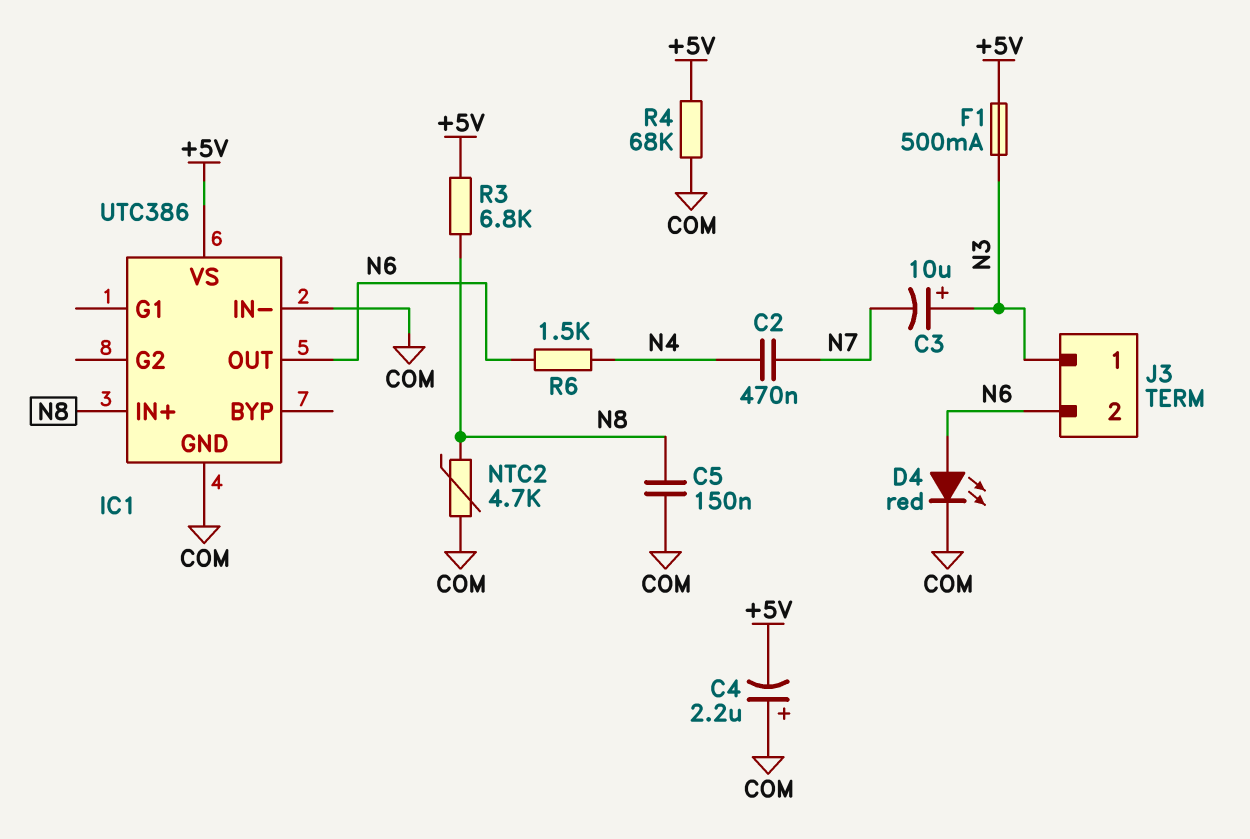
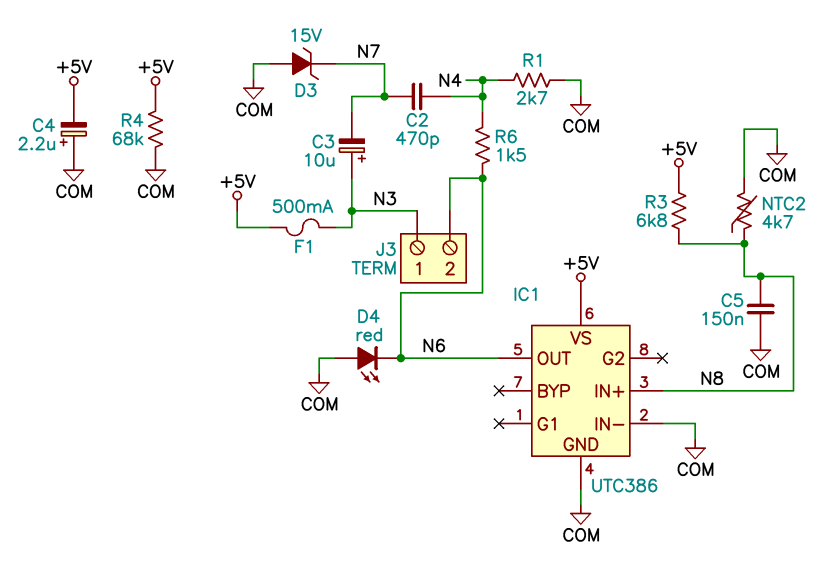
C2: 470nF (N4, N7) -> 470pF (N4, N7)
D3: none -> zener 15V (A COM, K N7)
D4: LED red (A N6, K COM) -> LED red (A COM, K N6)
R1: none -> 2.7k (COM, N4)

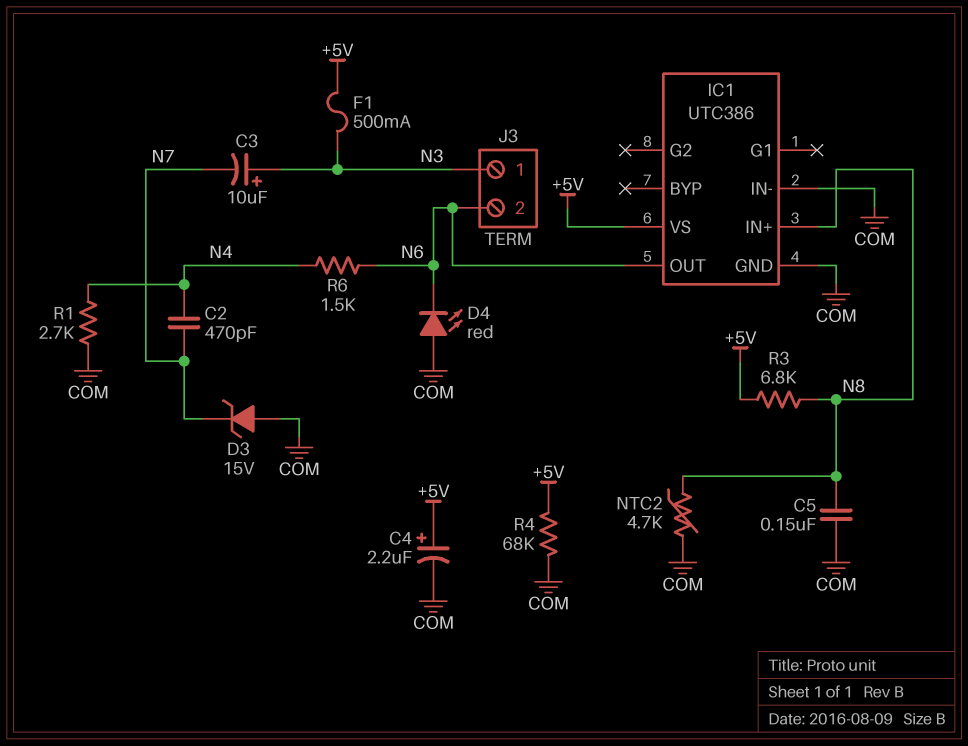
C4: 2.2uF (plus COM, minus +5V) -> 2.2uF (plus +5V, minus COM)

